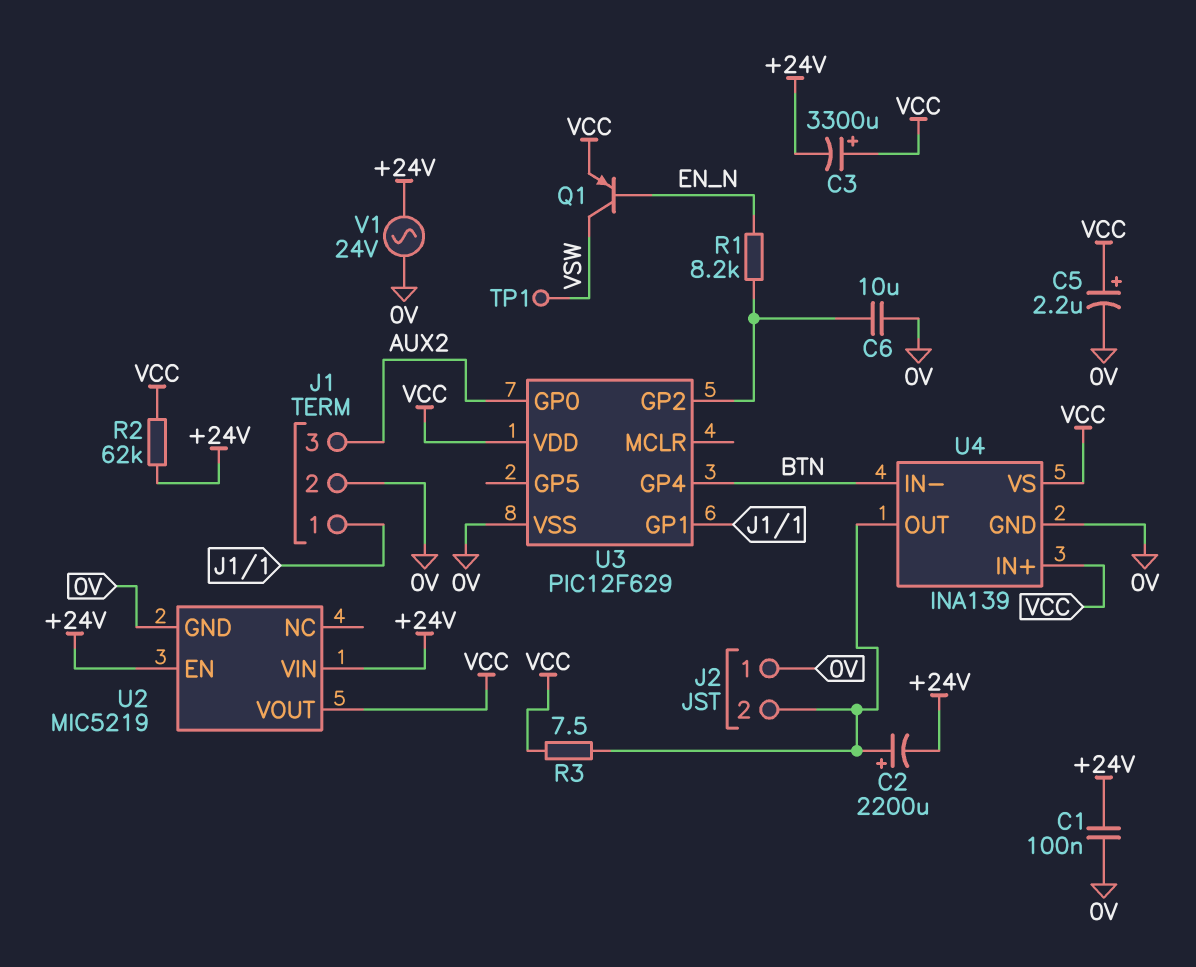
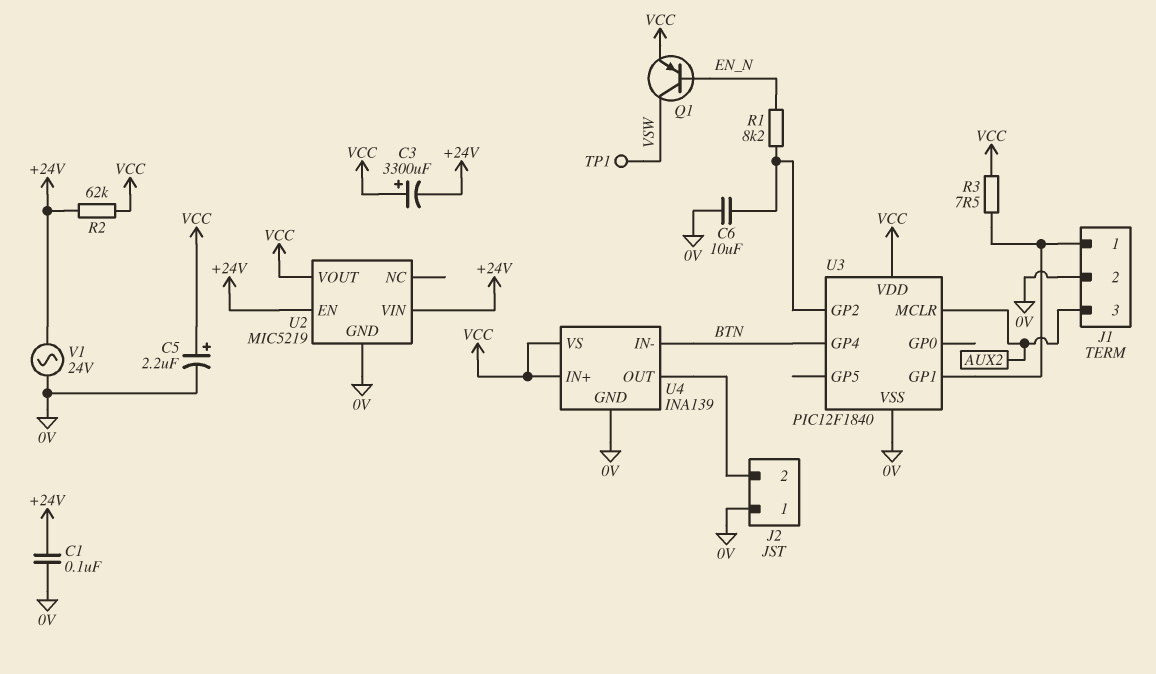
C2: 2200uF (plus J2/2, minus +24V) -> none
R3: 7.5 (J2/2, VCC) -> 7.5 (J1/1, VCC)
U3: PIC12F629 -> PIC12F1840
U3 pin GP0: AUX2 -> none
U3 pin MCLR: none -> AUX2

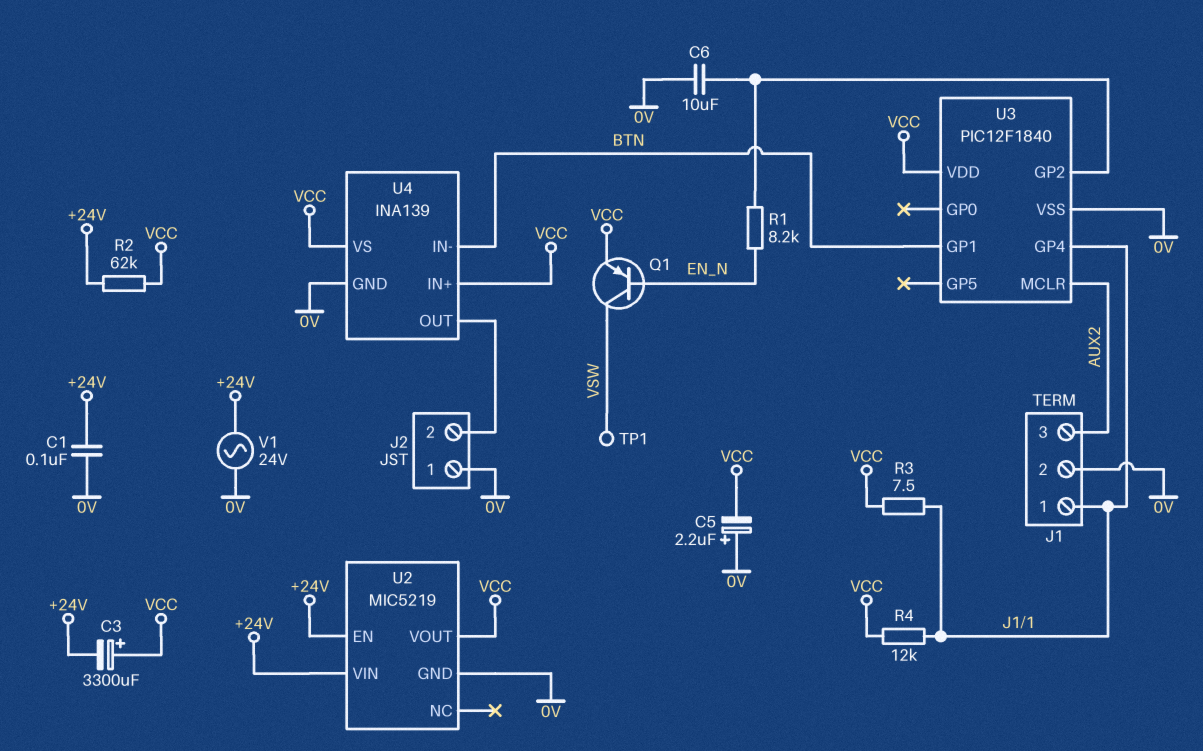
C5: 2.2uF (plus VCC, minus 0V) -> 2.2uF (plus 0V, minus VCC)
R4: none -> 12k (J1/1, VCC)
U3 pin GP1: J1/1 -> BTN
U3 pin GP4: BTN -> J1/1

